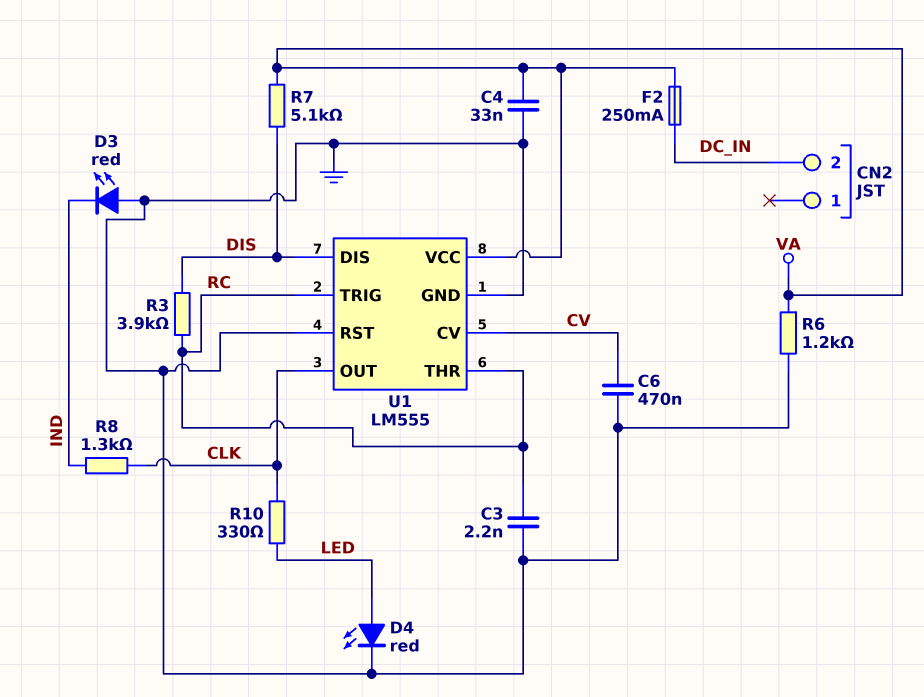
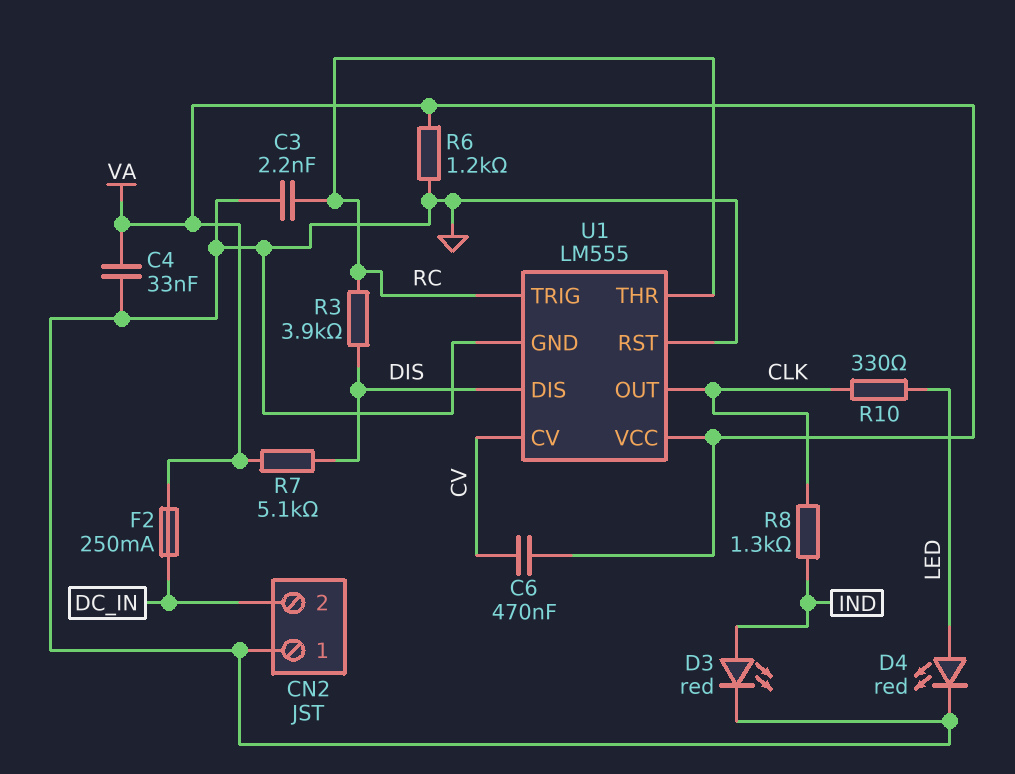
C6: 470nF (CV, GND) -> 470nF (CV, VA)
CN2 pin 1: none -> GND
D3: LED red (A GND, K IND) -> LED red (A IND, K GND)

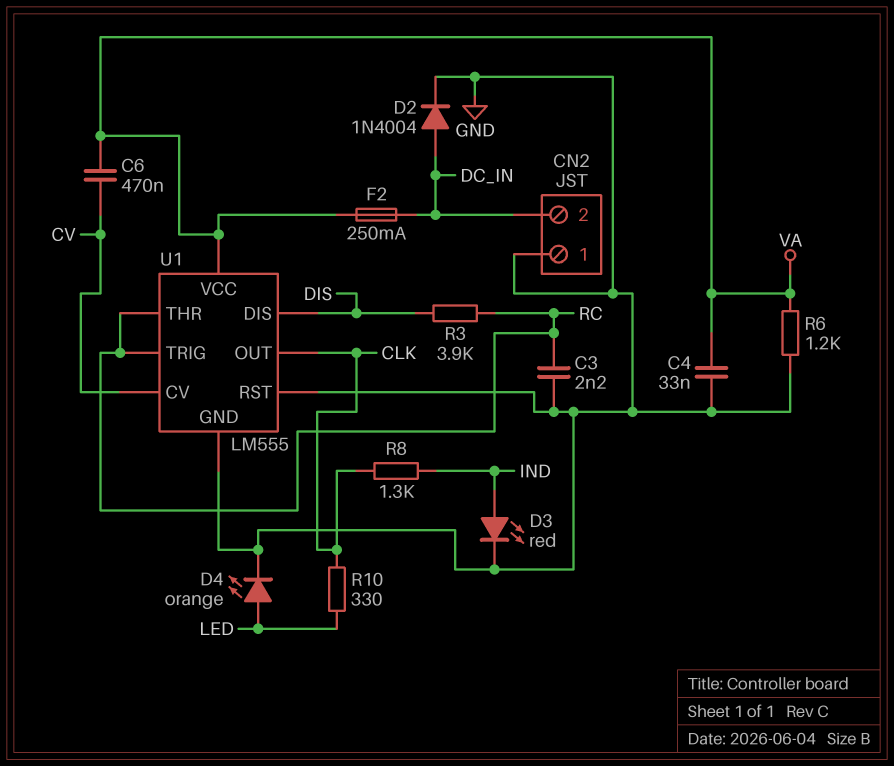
D2: none -> diode 1N4004 (A DC_IN, K GND)
D4: LED red (A LED, K GND) -> LED orange (A LED, K GND)
R7: 5.1k (DIS, VA) -> none

